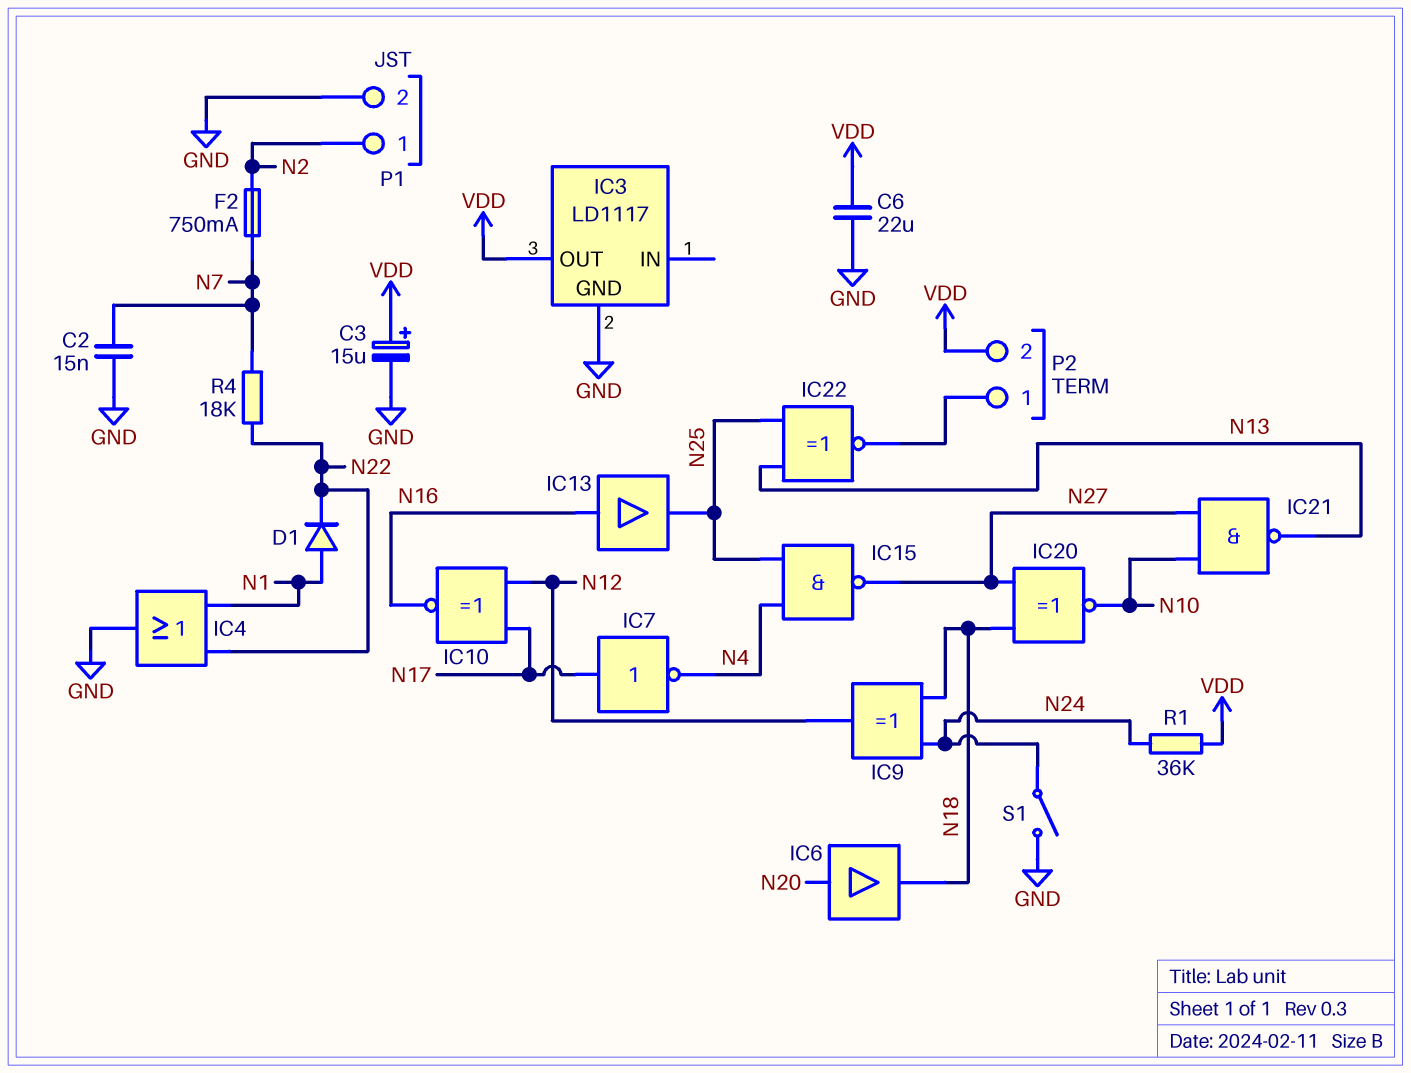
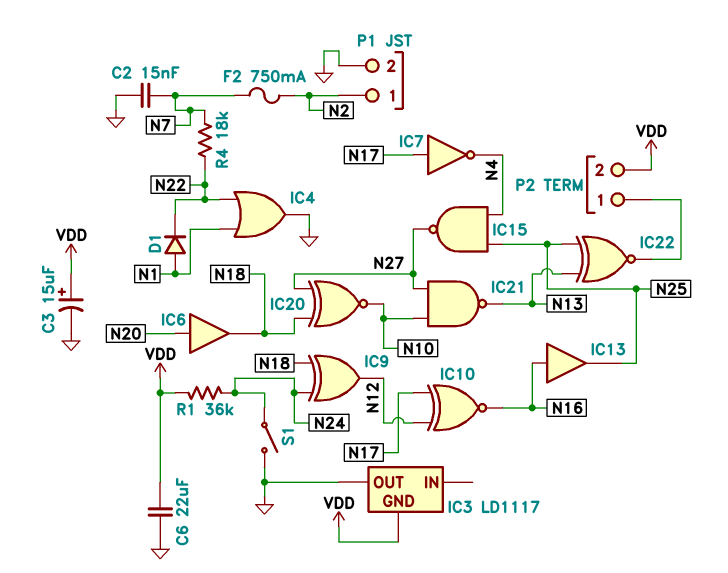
IC3 pin GND: GND -> VDD
IC3 pin OUT: VDD -> GND

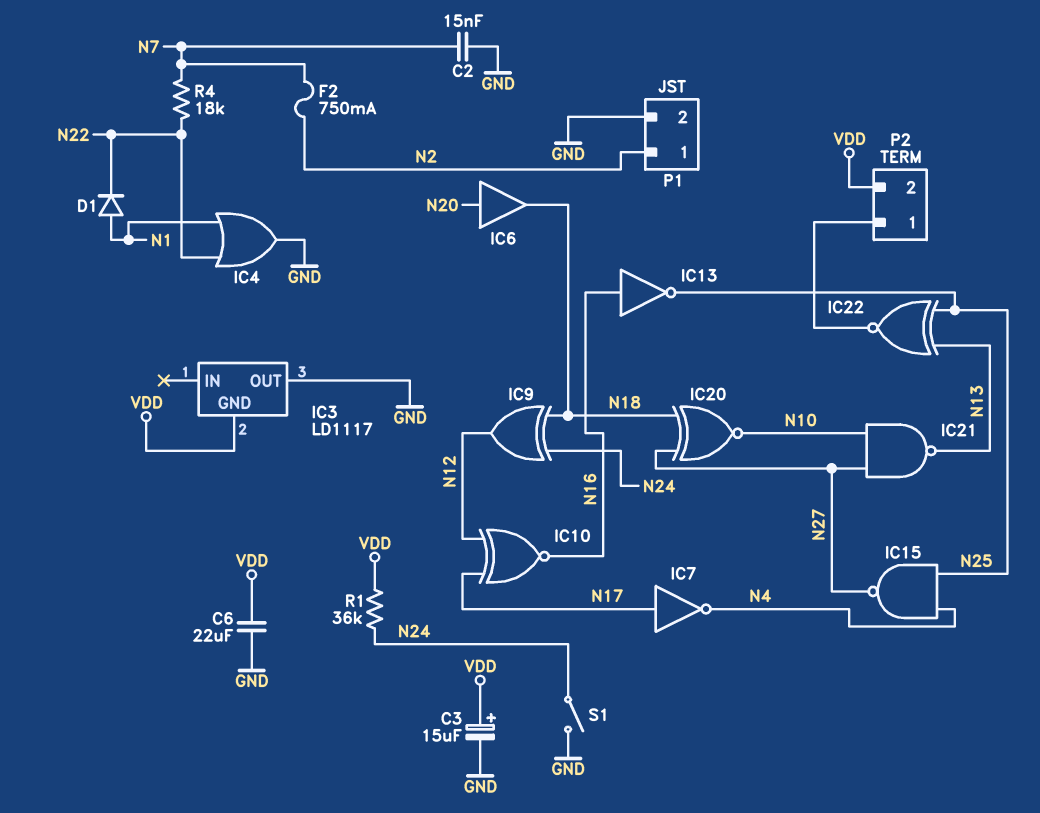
IC13: buffer (in N16, out N25) -> NOT (in N16, out N25)

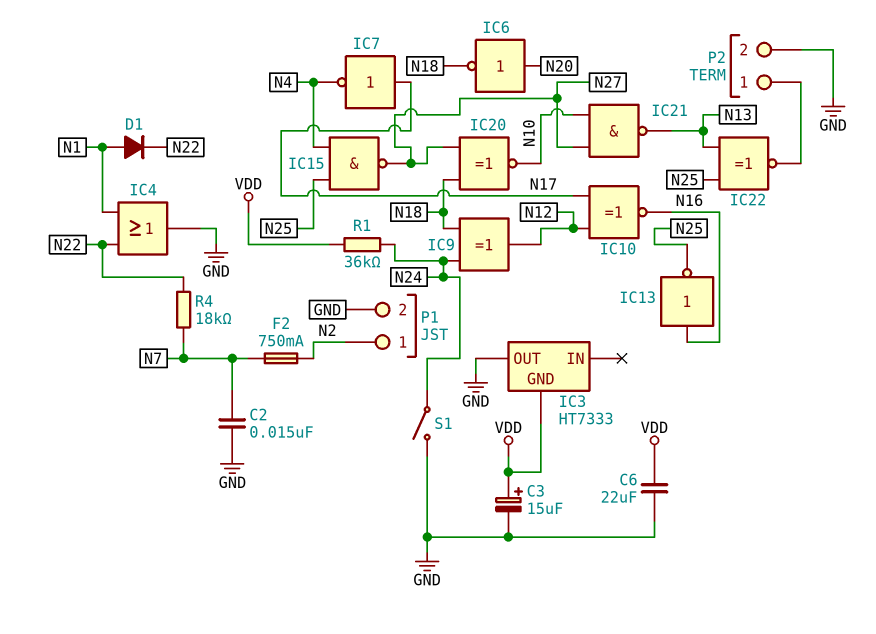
IC3: LD1117 -> HT7333
IC6: buffer (in N20, out N18) -> NOT (in N20, out N18)
P2 pin 2: VDD -> GND

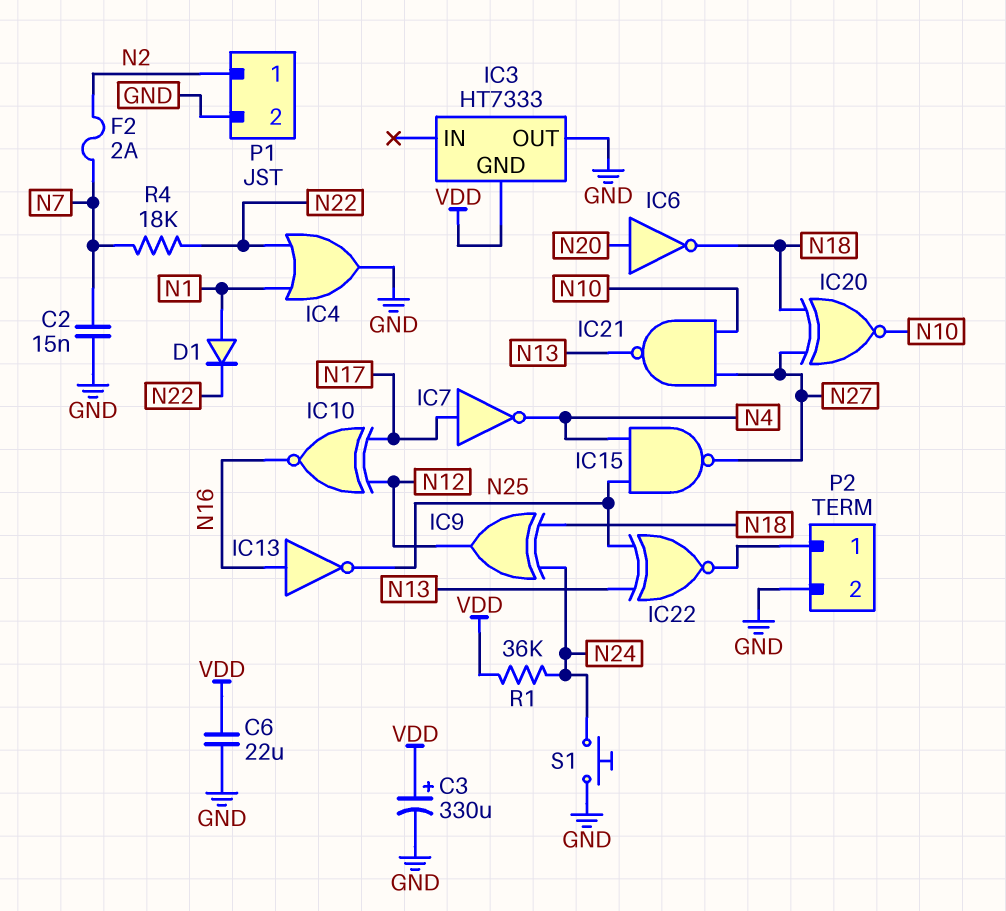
C3: 15uF (plus VDD, minus GND) -> 330uF (plus VDD, minus GND)
F2: 750mA (N2, N7) -> 2A (N2, N7)
S1: switch (GND, N24) -> button (GND, N24)

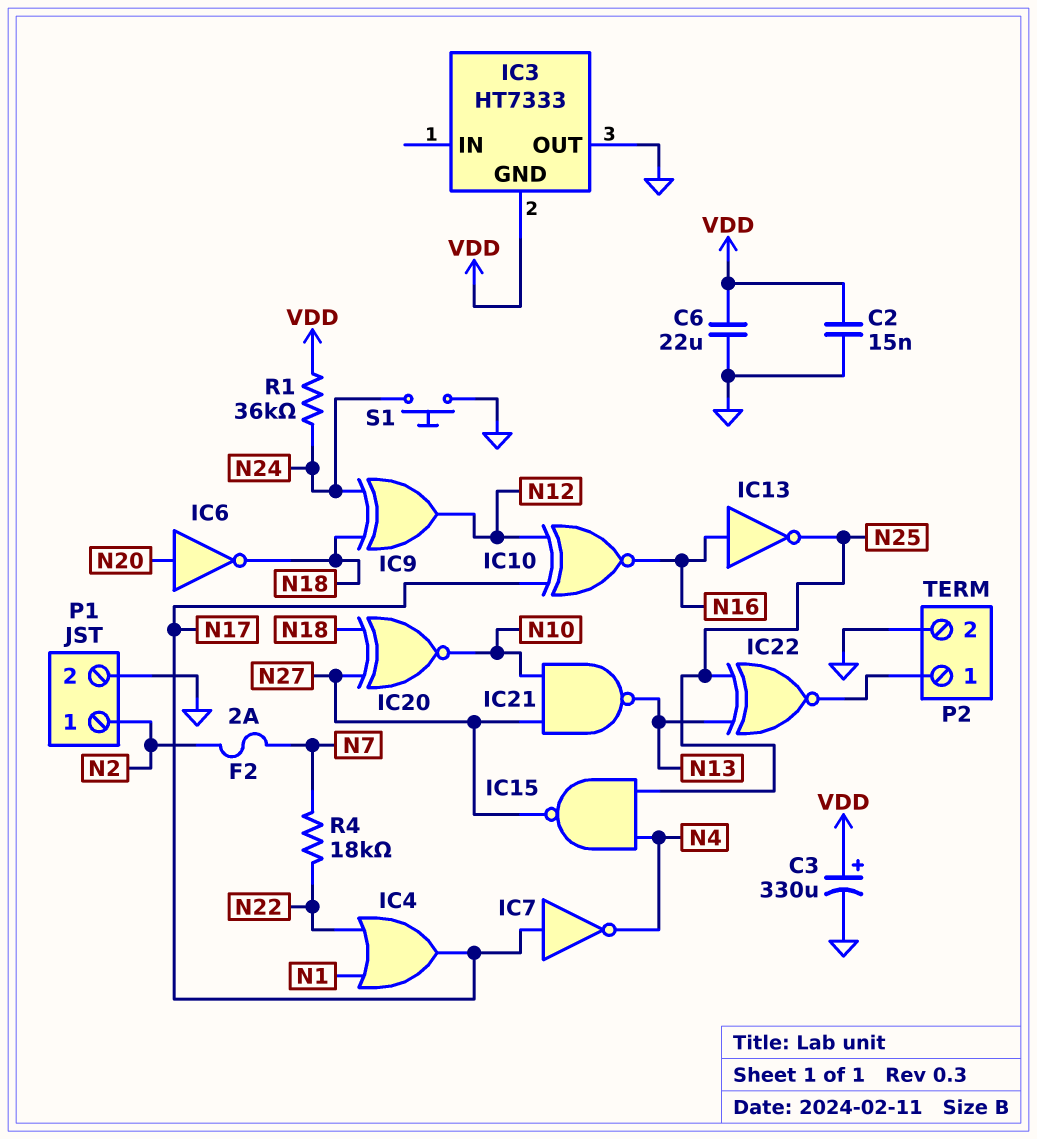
C2: 15nF (GND, N7) -> 15nF (GND, VDD)
D1: diode (A N1, K N22) -> none
IC4: OR (in N1, in N22, out GND) -> OR (in N1, in N22, out N17)

